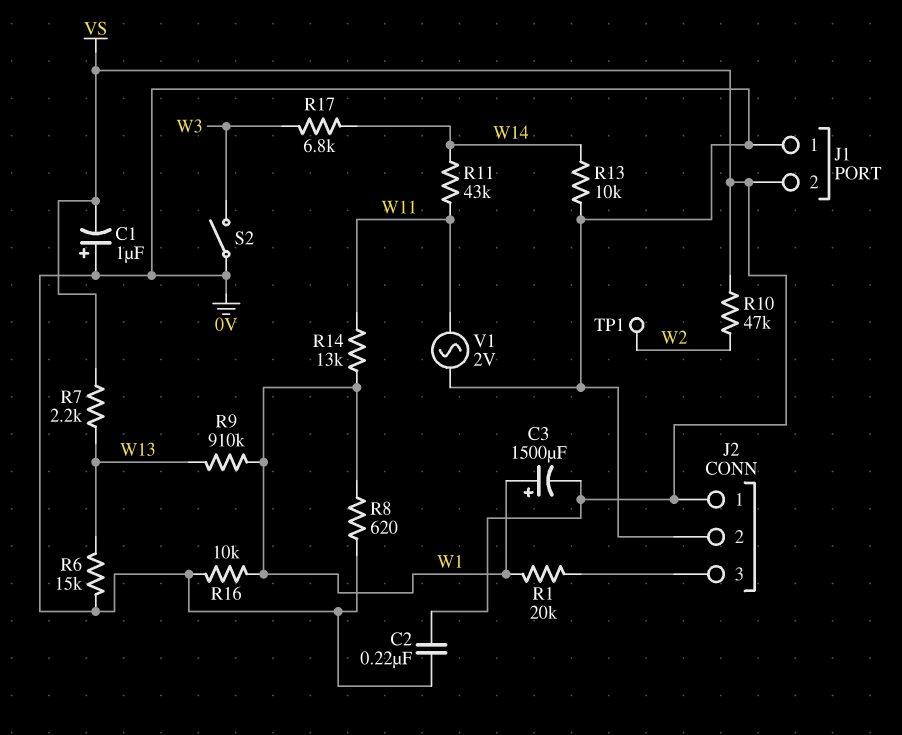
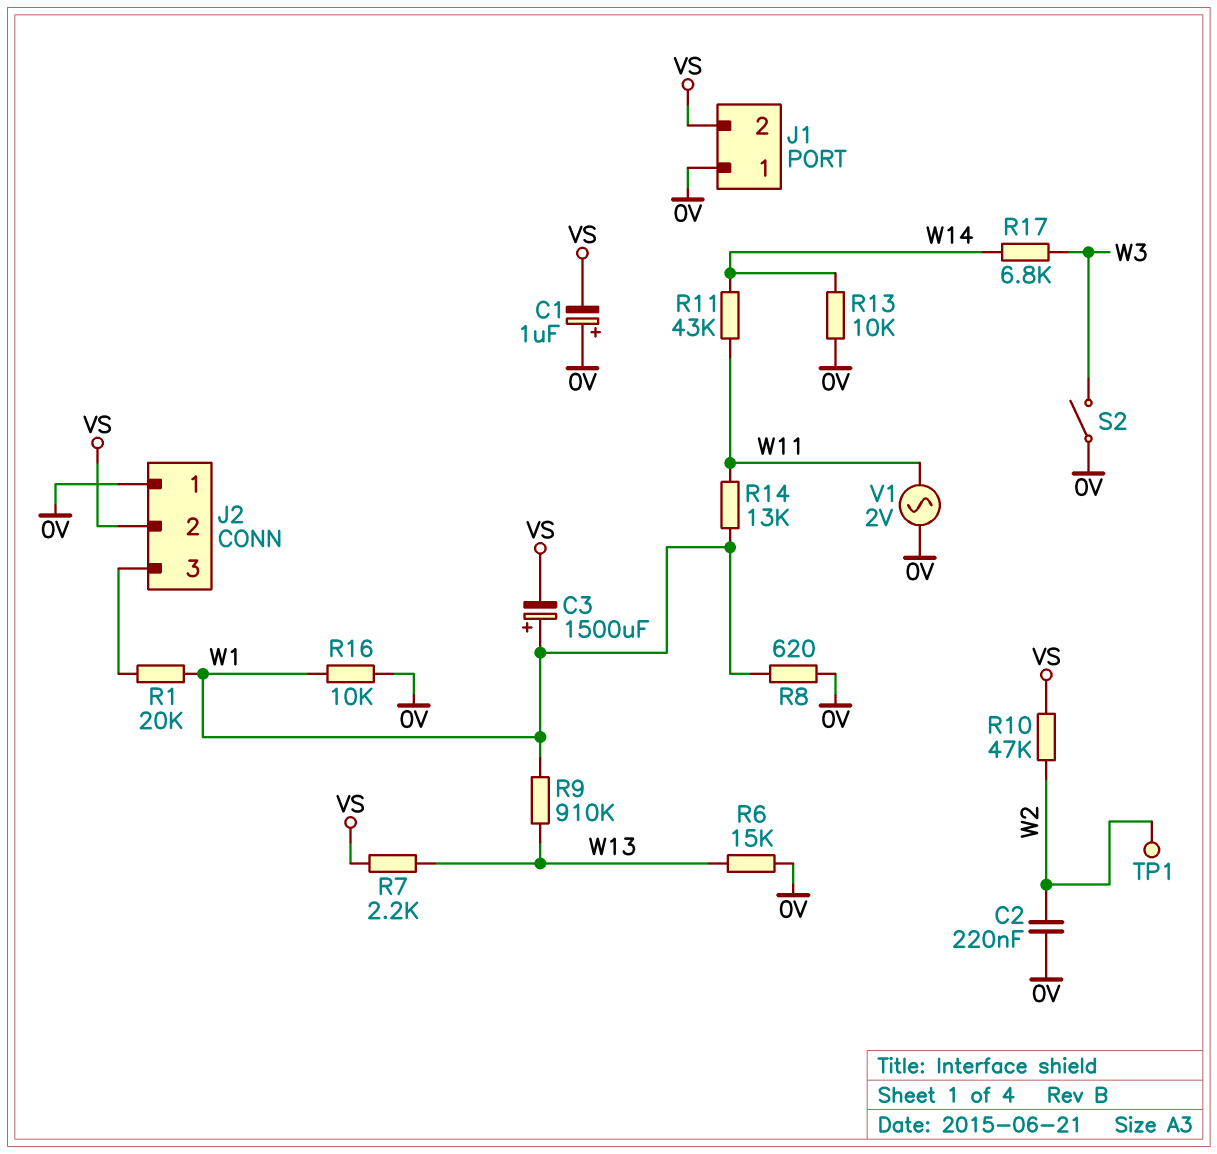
C2: 220nF (0V, VS) -> 220nF (0V, W2)
J2 pin 1: VS -> 0V
J2 pin 2: 0V -> VS

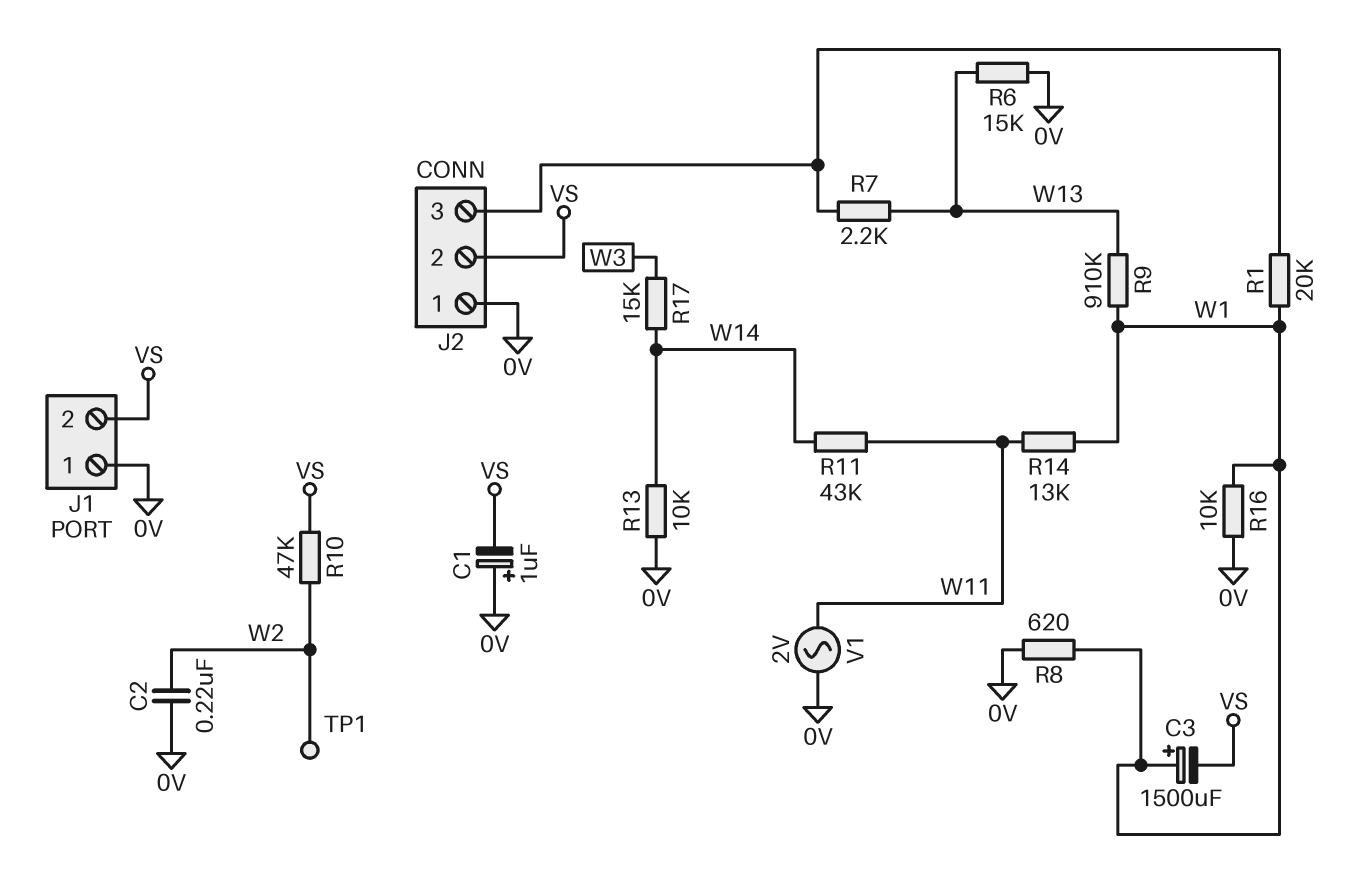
R7: 2.2k (VS, W13) -> 2.2k (J2/3, W13)
R17: 6.8k (W3, W14) -> 15k (W3, W14)
S2: switch (0V, W3) -> none

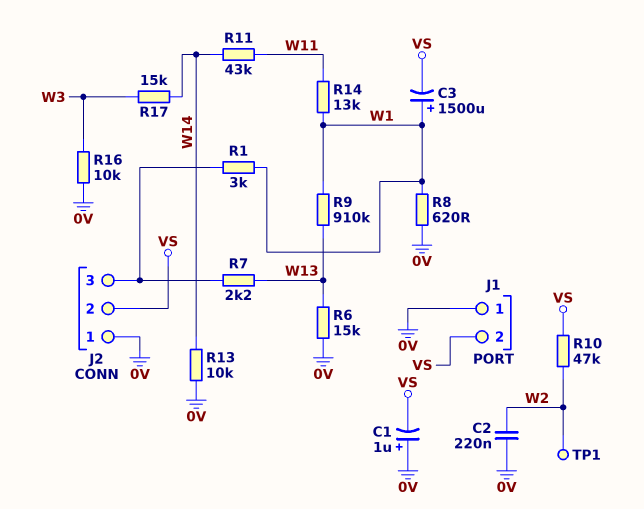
R1: 20k (J2/3, W1) -> 3k (J2/3, W1)
R16: 10k (0V, W1) -> 10k (0V, W3)
V1: AC 2V (0V, W11) -> none

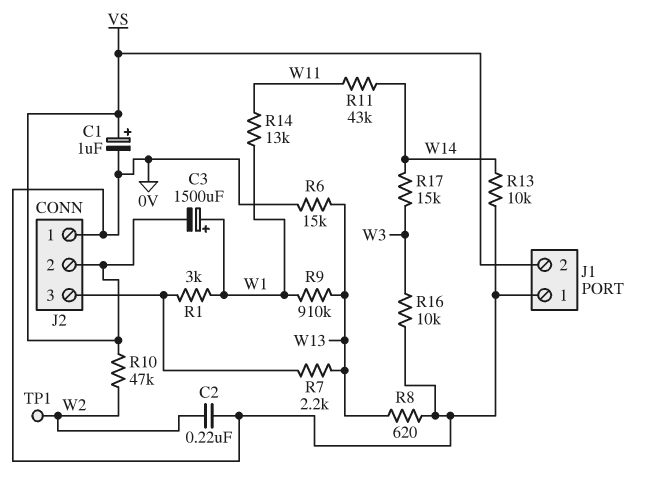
C1: 1uF (plus 0V, minus VS) -> 1uF (plus VS, minus 0V)
R8: 620 (0V, W1) -> 620 (0V, W13)

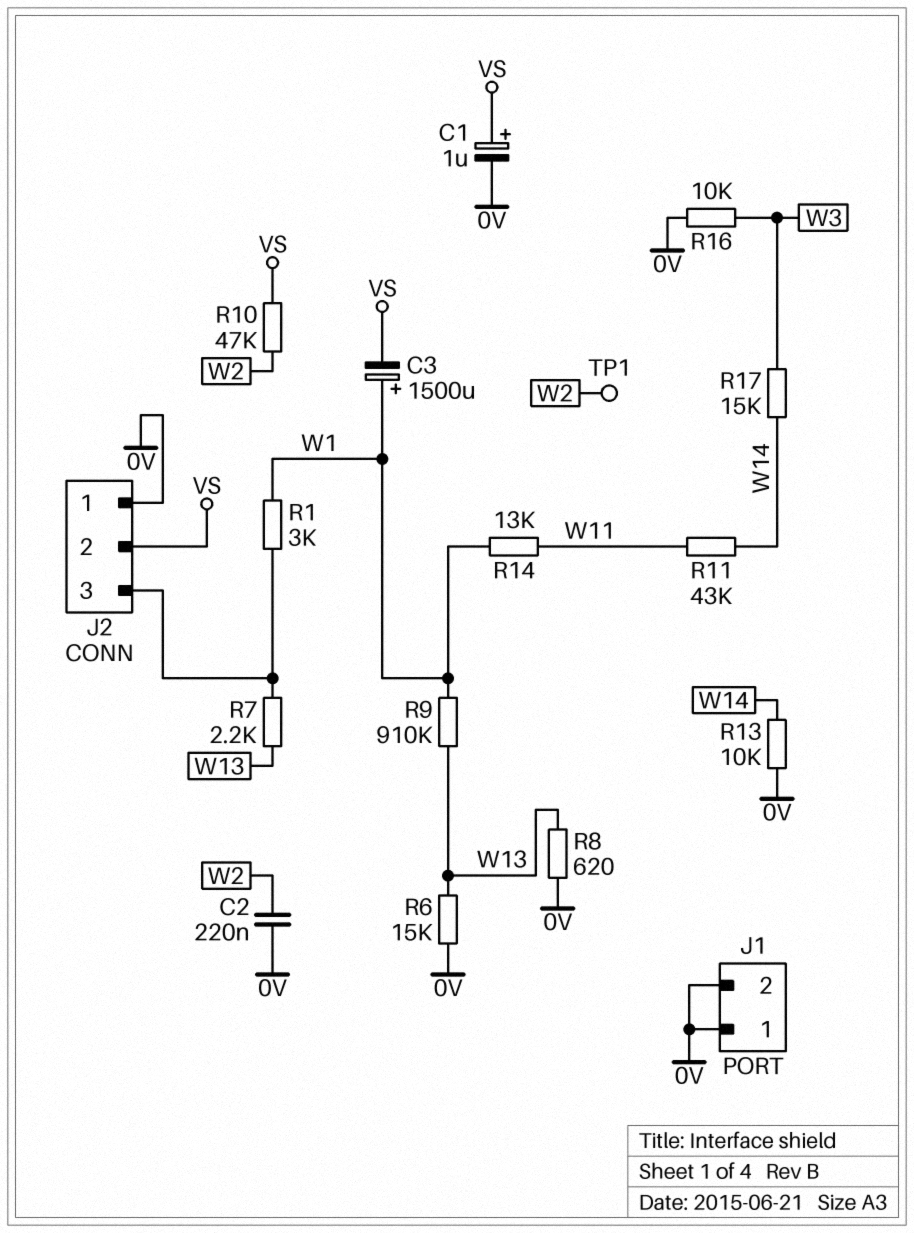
J1 pin 2: VS -> 0V

